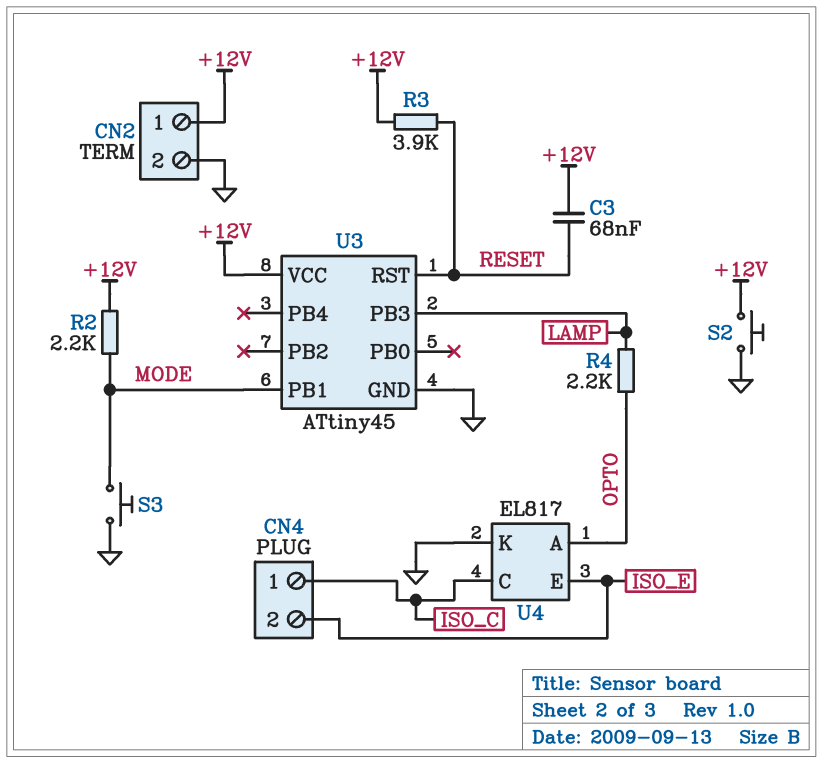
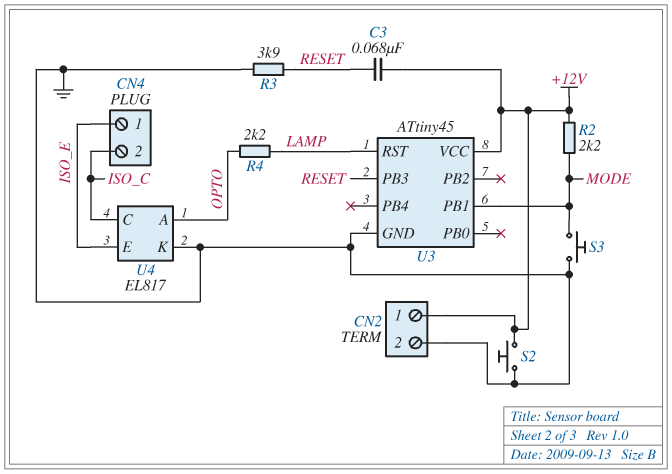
CN4 pin 1: ISO_C -> ISO_E
CN4 pin 2: ISO_E -> ISO_C
R3: 3.9k (+12V, RESET) -> 3.9k (GND, RESET)
U3 pin PB3: LAMP -> RESET
U3 pin RST: RESET -> LAMP

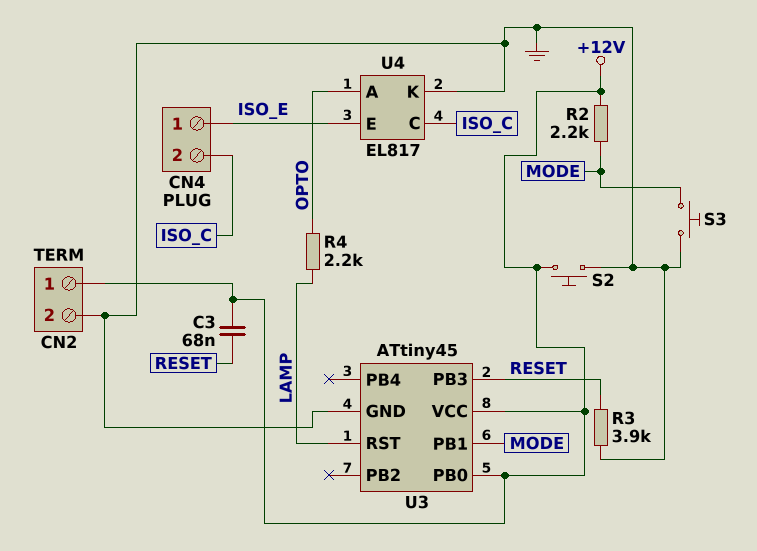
U3 pin PB0: none -> +12V

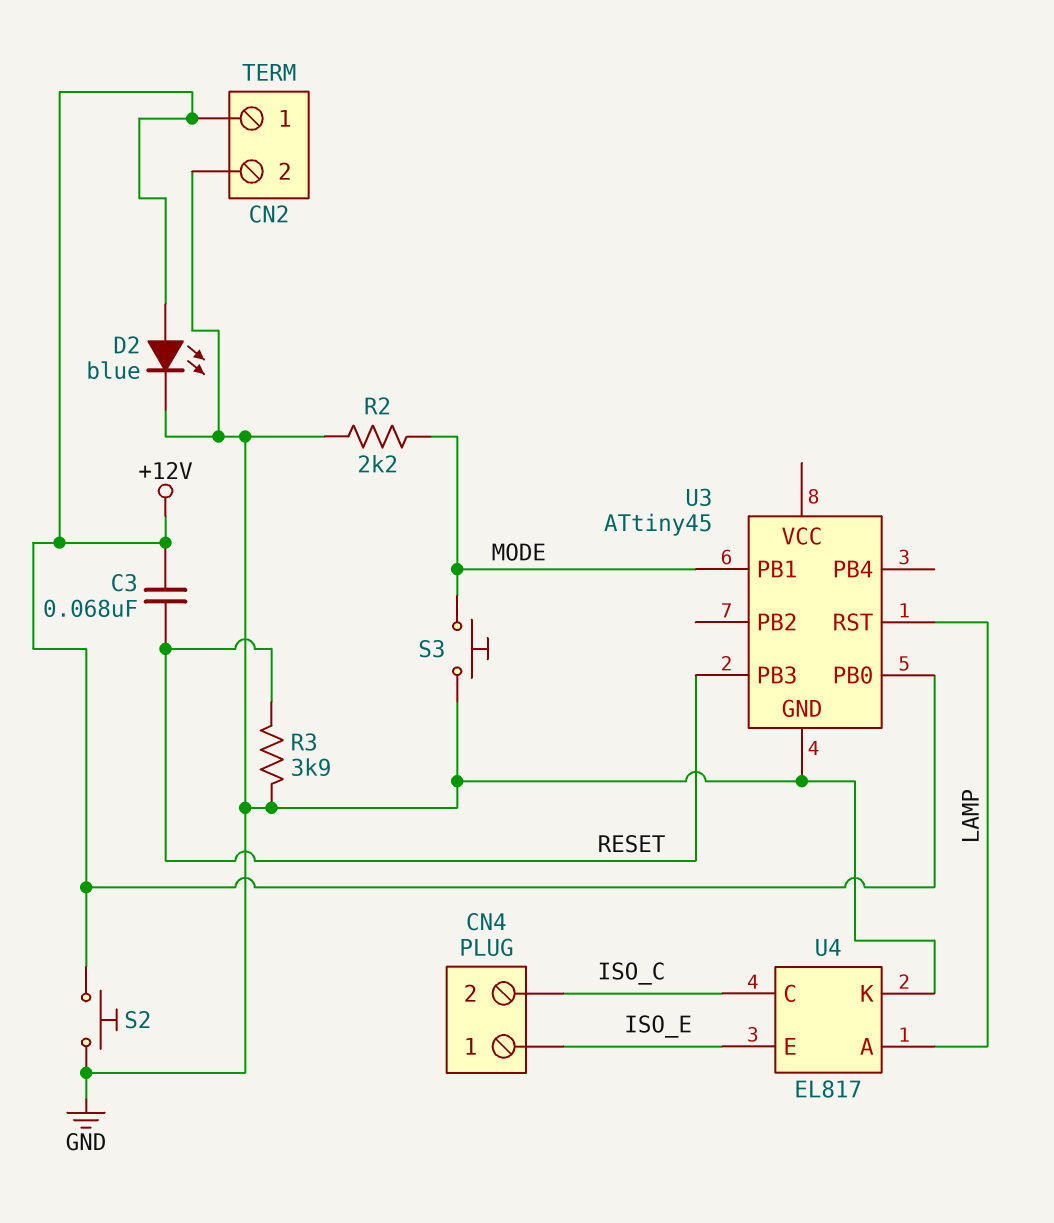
D2: none -> LED blue (A +12V, K GND)
R2: 2.2k (+12V, MODE) -> 2.2k (GND, MODE)
R4: 2.2k (LAMP, OPTO) -> none
U3 pin VCC: +12V -> none
U4 pin A: OPTO -> LAMP

